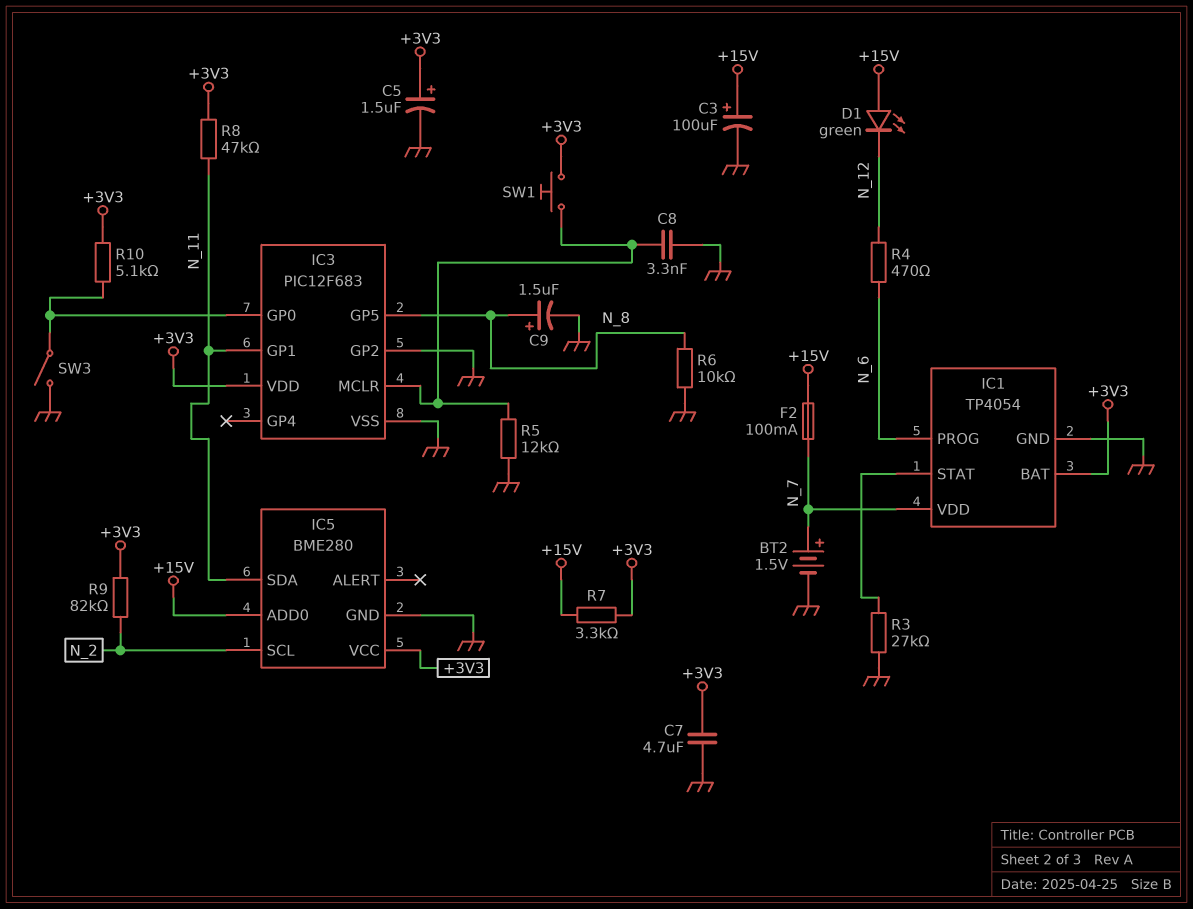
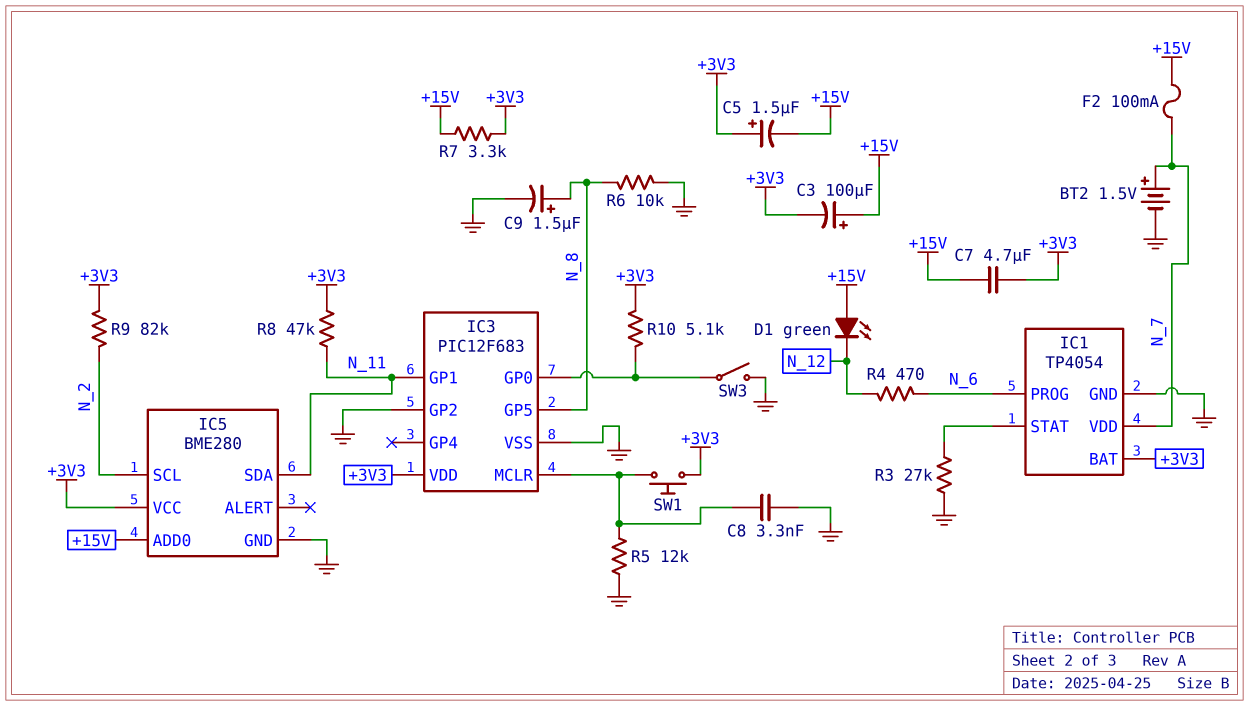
C3: 100uF (plus +15V, minus GND) -> 100uF (plus +15V, minus +3V3)
C5: 1.5uF (plus +3V3, minus GND) -> 1.5uF (plus +3V3, minus +15V)
C7: 4.7uF (+3V3, GND) -> 4.7uF (+3V3, +15V)

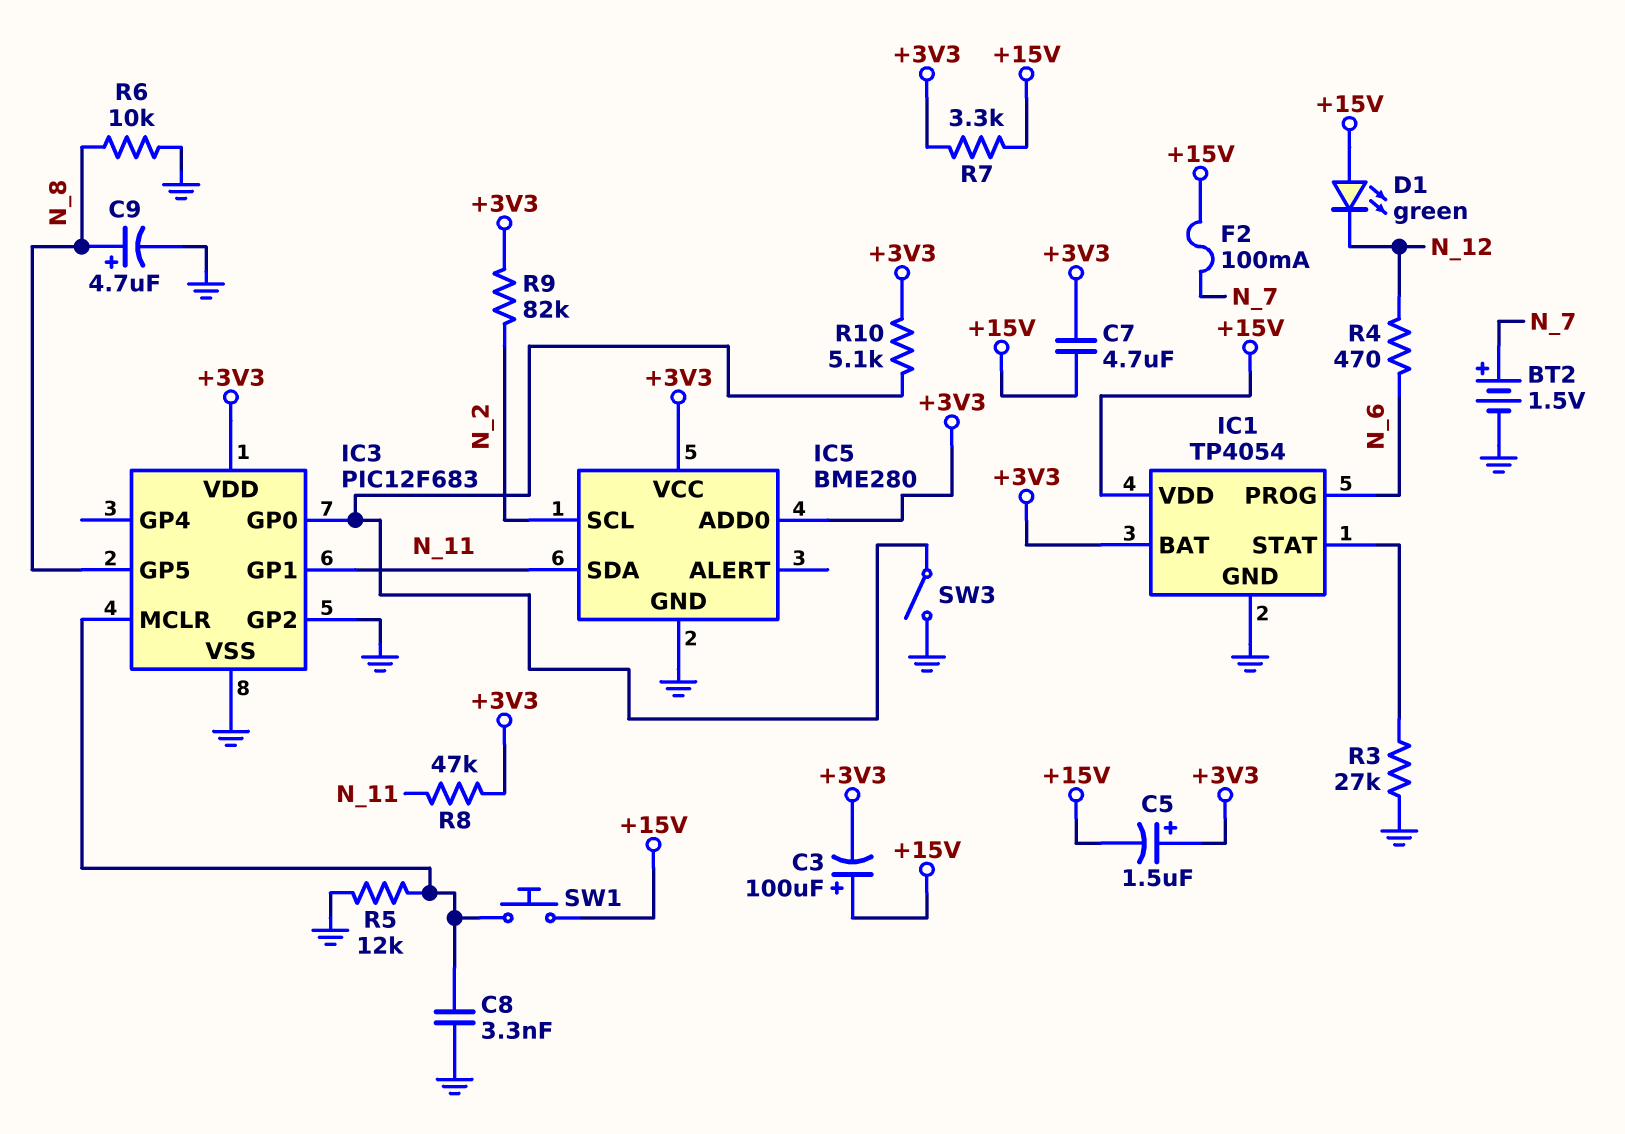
C9: 1.5uF (plus N_8, minus GND) -> 4.7uF (plus N_8, minus GND)
IC1 pin VDD: N_7 -> +15V
IC5 pin ADD0: +15V -> +3V3
SW1: button (+3V3, IC3/MCLR) -> button (+15V, IC3/MCLR)

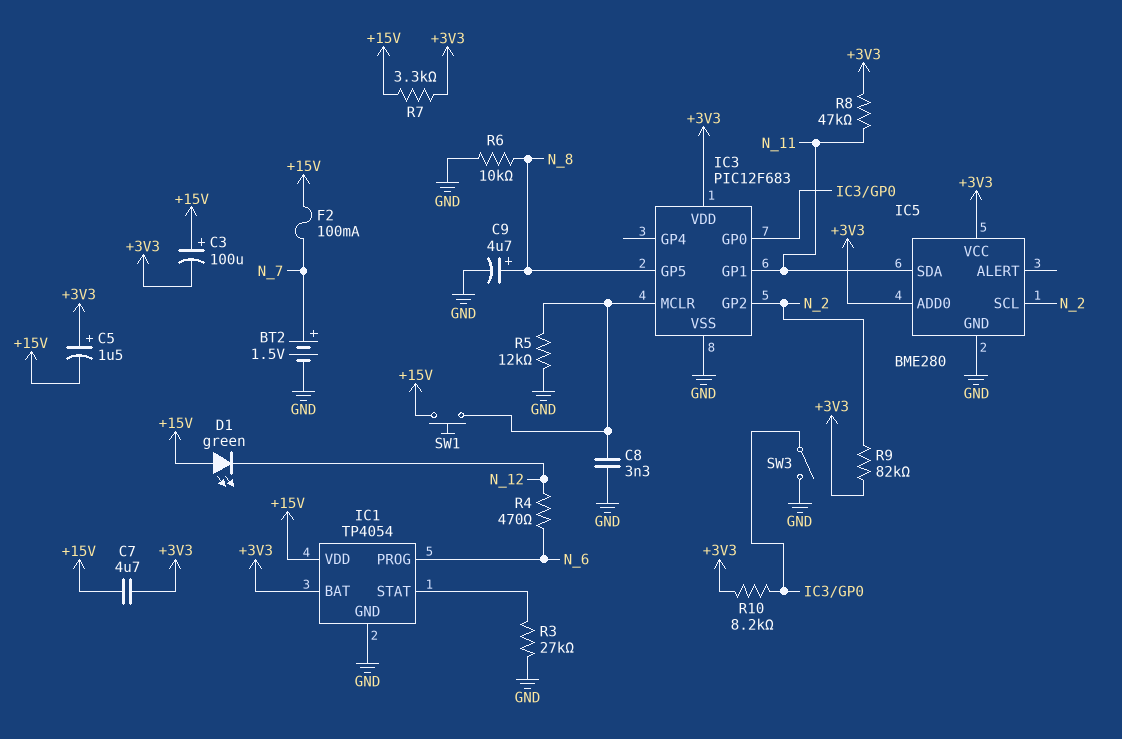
IC3 pin GP2: GND -> N_2
R10: 5.1k (+3V3, IC3/GP0) -> 8.2k (+3V3, IC3/GP0)

